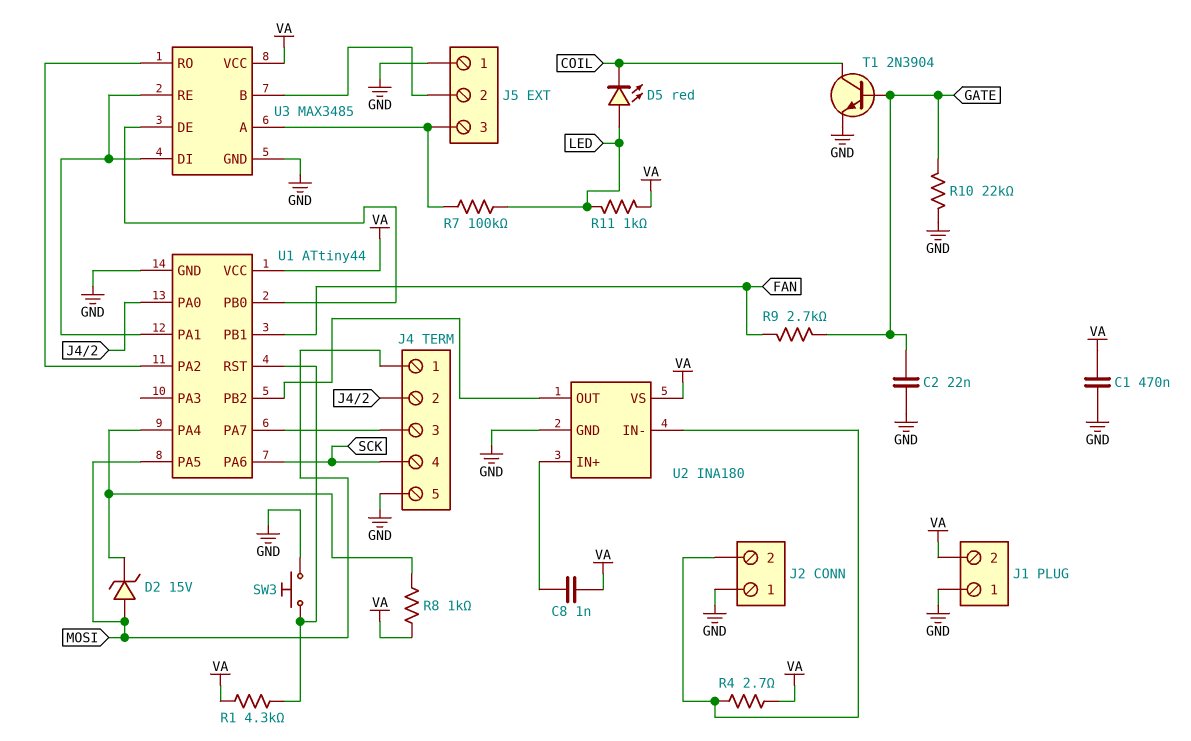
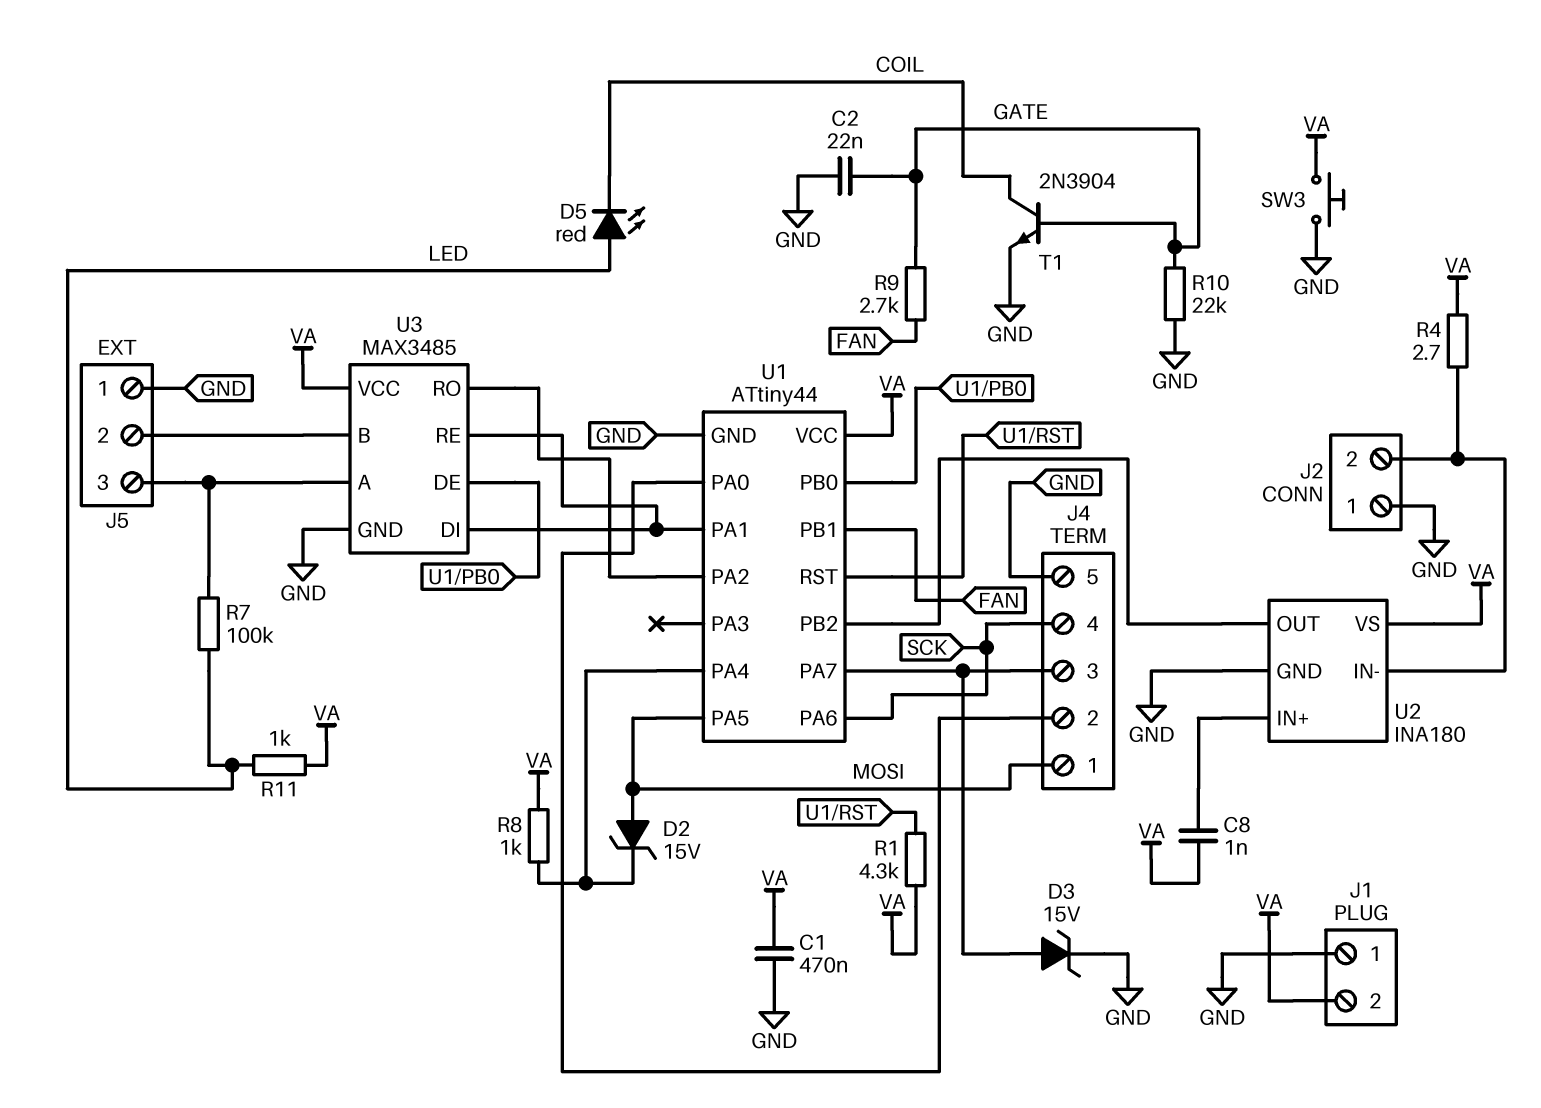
D3: none -> zener 15V (A J4/3, K GND)
SW3: button (GND, U1/RST) -> button (GND, VA)

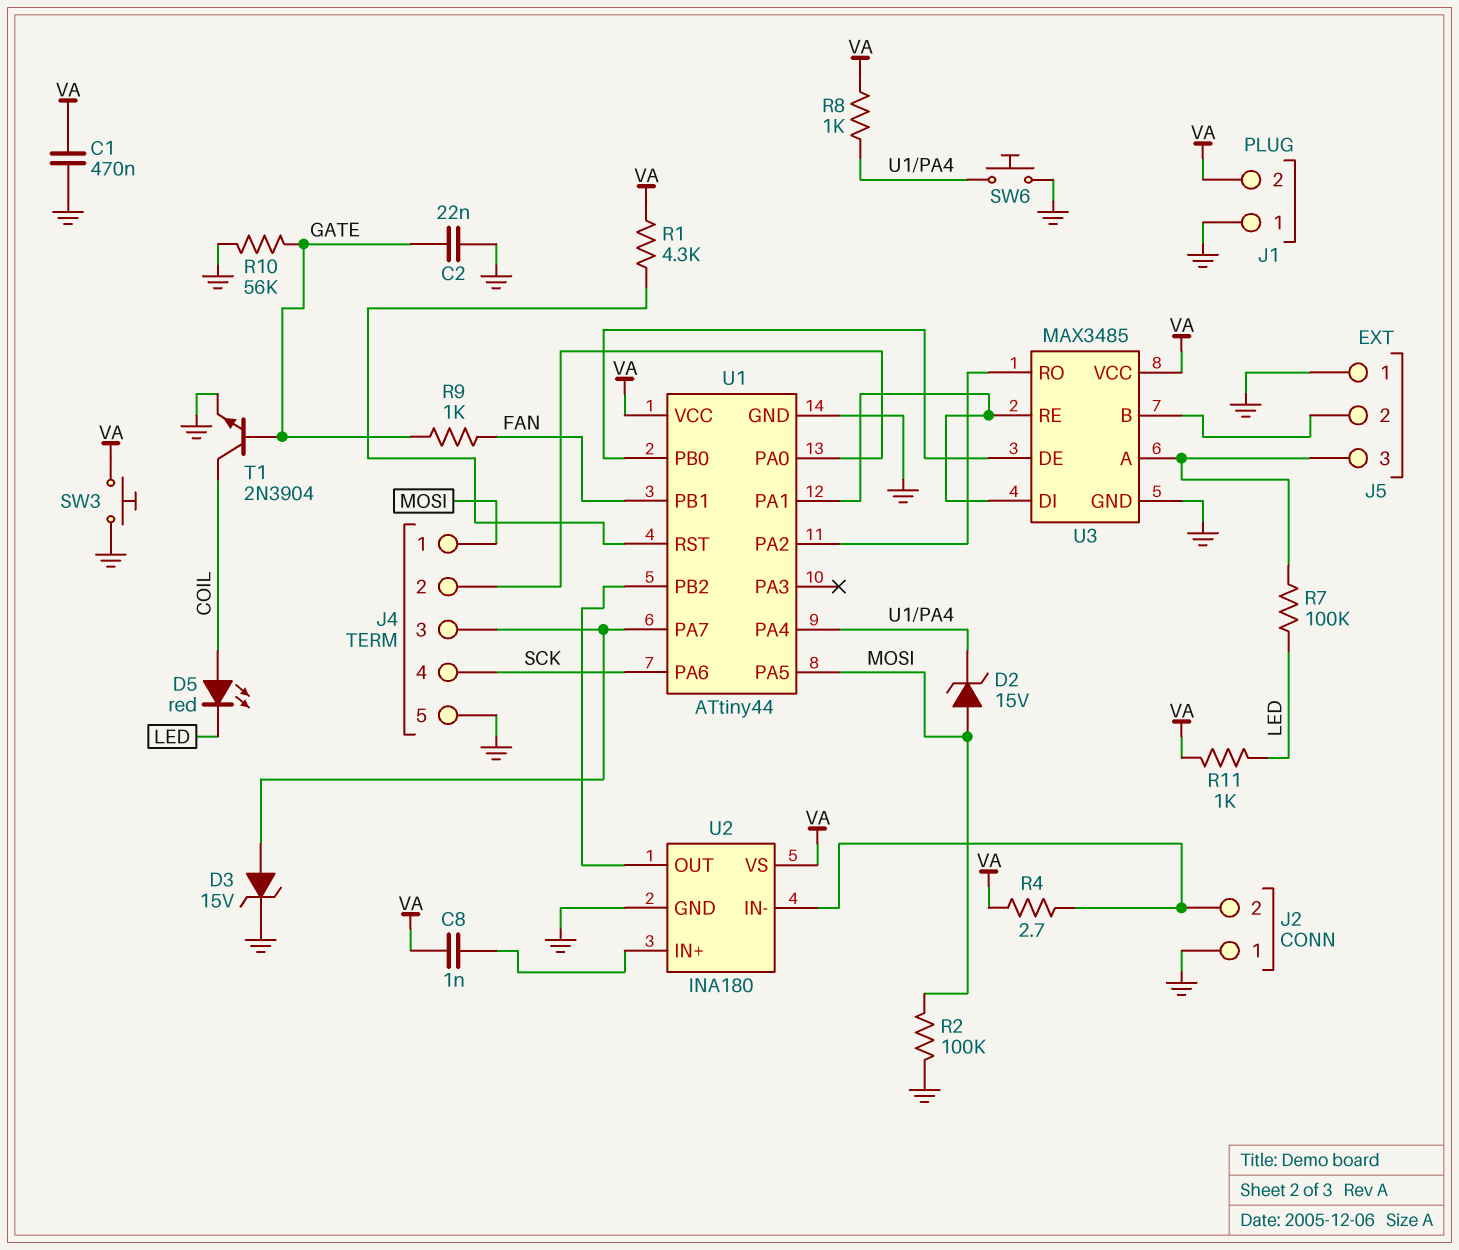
D5: LED red (A LED, K COIL) -> LED red (A COIL, K LED)
R2: none -> 100k (GND, MOSI)
R9: 2.7k (FAN, GATE) -> 1k (FAN, GATE)
R10: 22k (GATE, GND) -> 56k (GATE, GND)
SW6: none -> button (GND, U1/PA4)

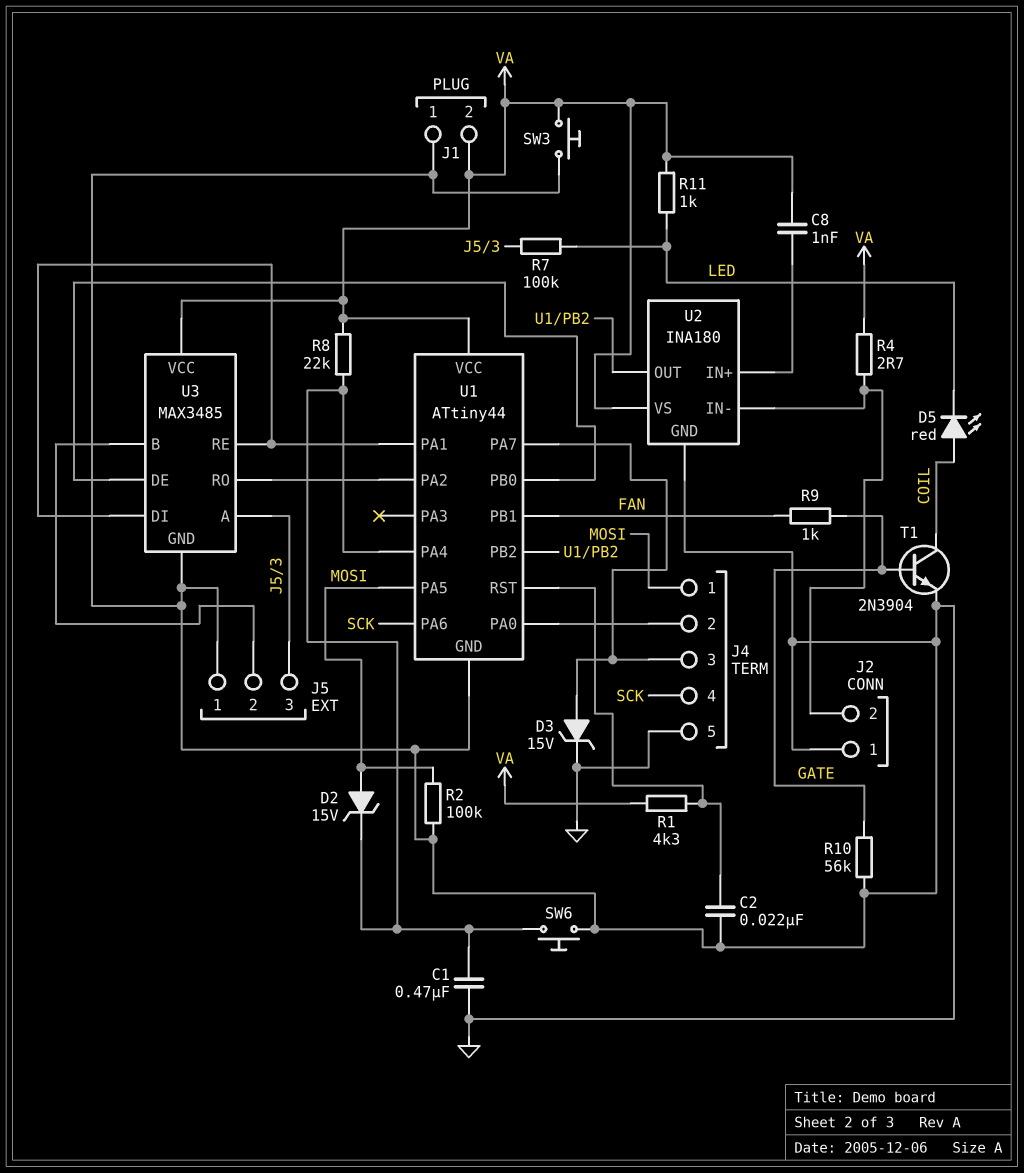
C1: 470nF (GND, VA) -> 470nF (GND, U1/PA4)
C2: 22nF (GATE, GND) -> 22nF (GND, U1/RST)
R8: 1k (U1/PA4, VA) -> 22k (U1/PA4, VA)

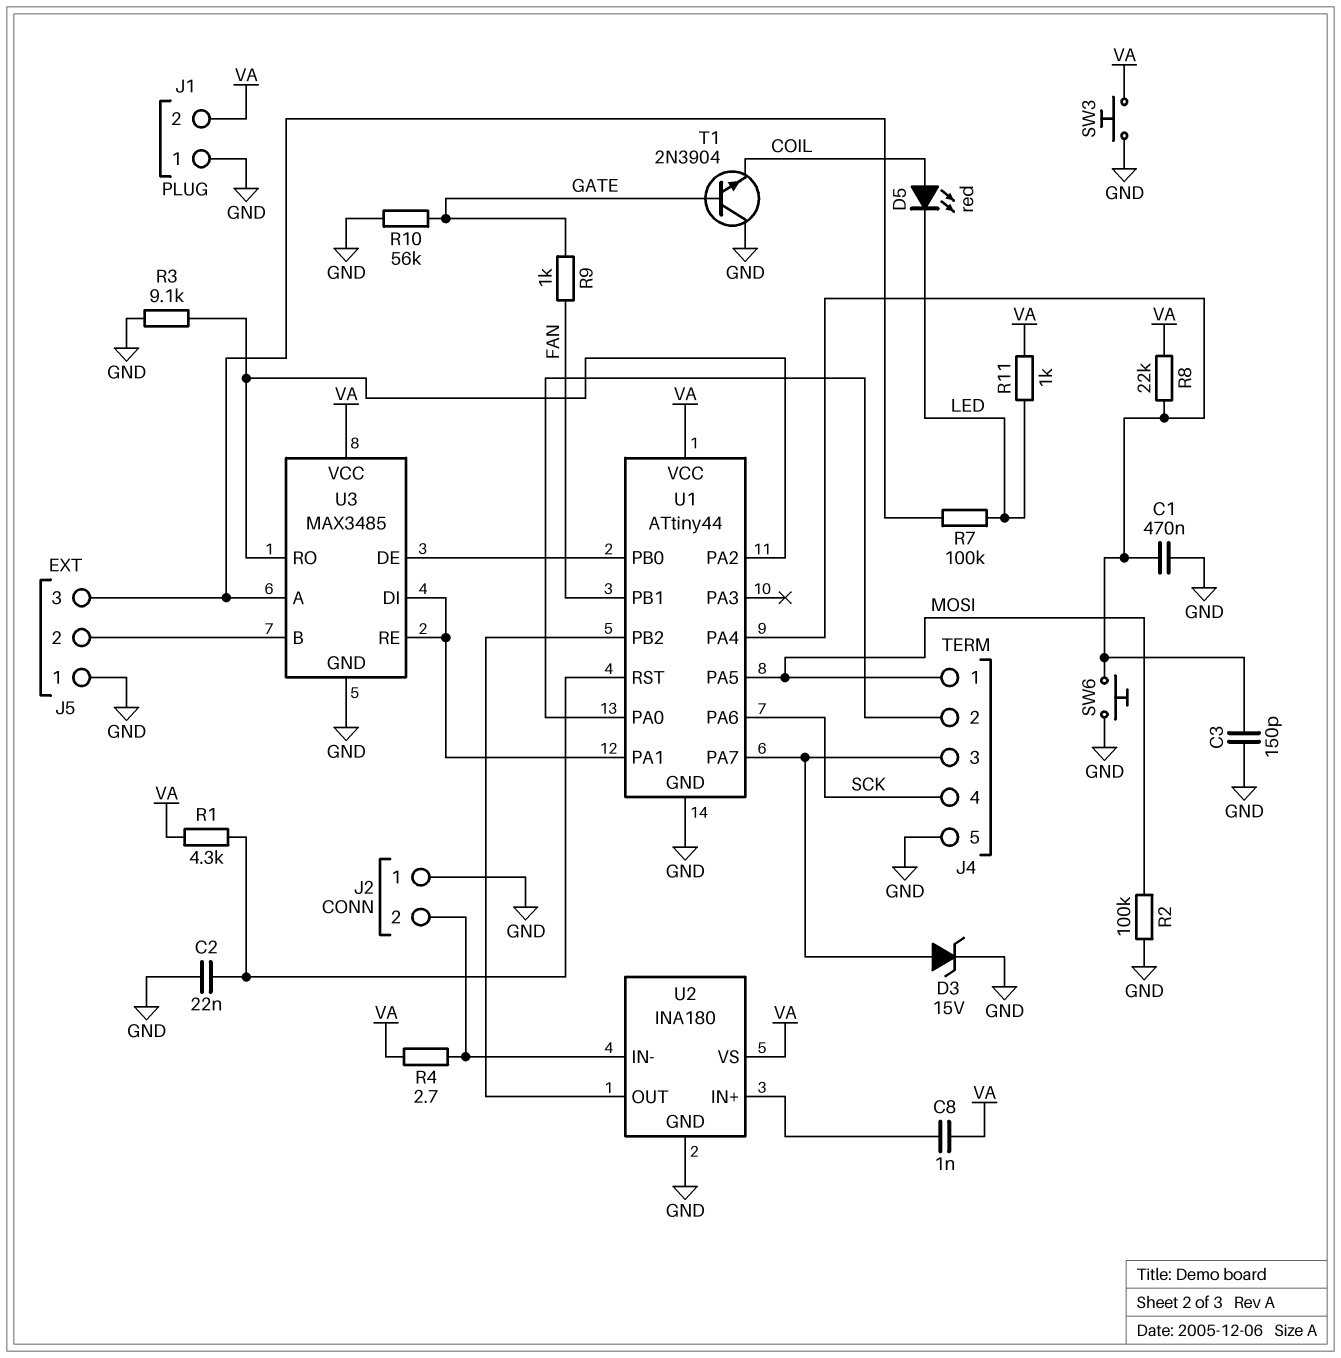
C3: none -> 150pF (GND, U1/PA4)
D2: zener 15V (A MOSI, K U1/PA4) -> none
R3: none -> 9.1k (GND, U1/PA2)
T1: NPN 2N3904 (B GATE, C COIL, E GND) -> NPN 2N3904 (B GATE, C GND, E COIL)

